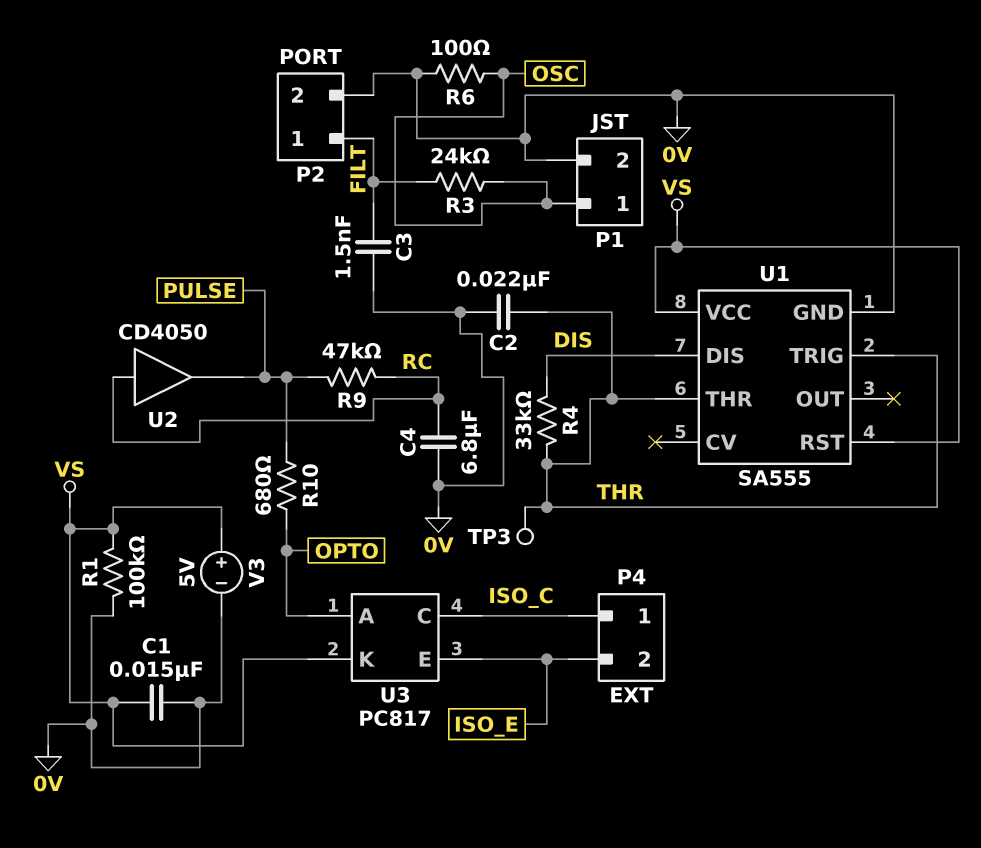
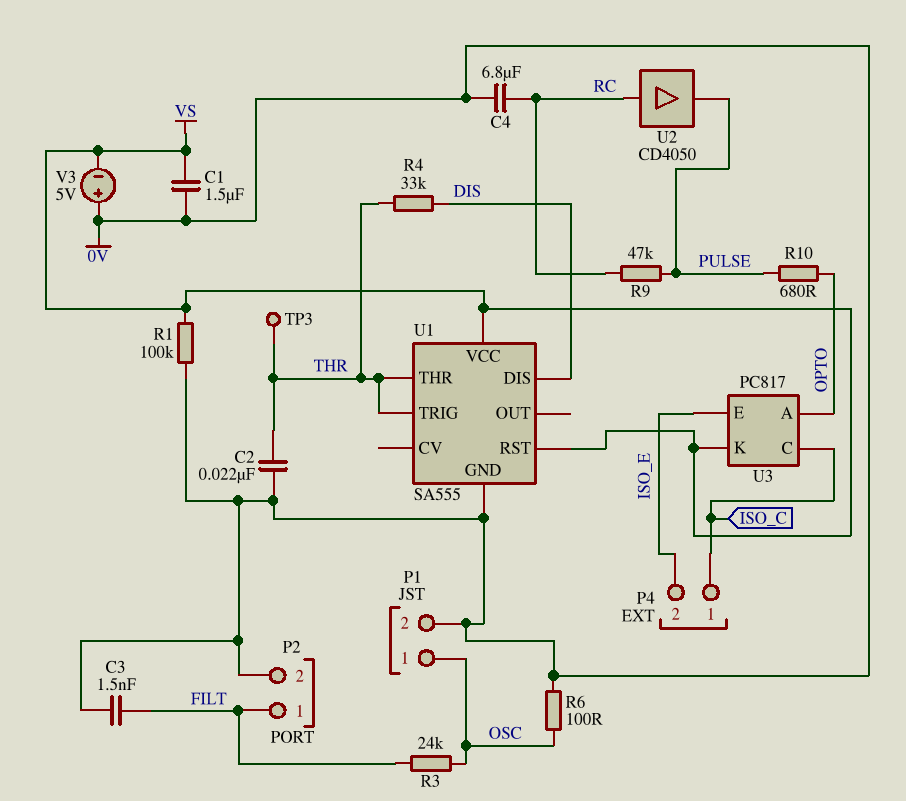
C1: 15nF (0V, VS) -> 1.5uF (0V, VS)
V3: 5V (plus VS, minus 0V) -> 5V (plus 0V, minus VS)

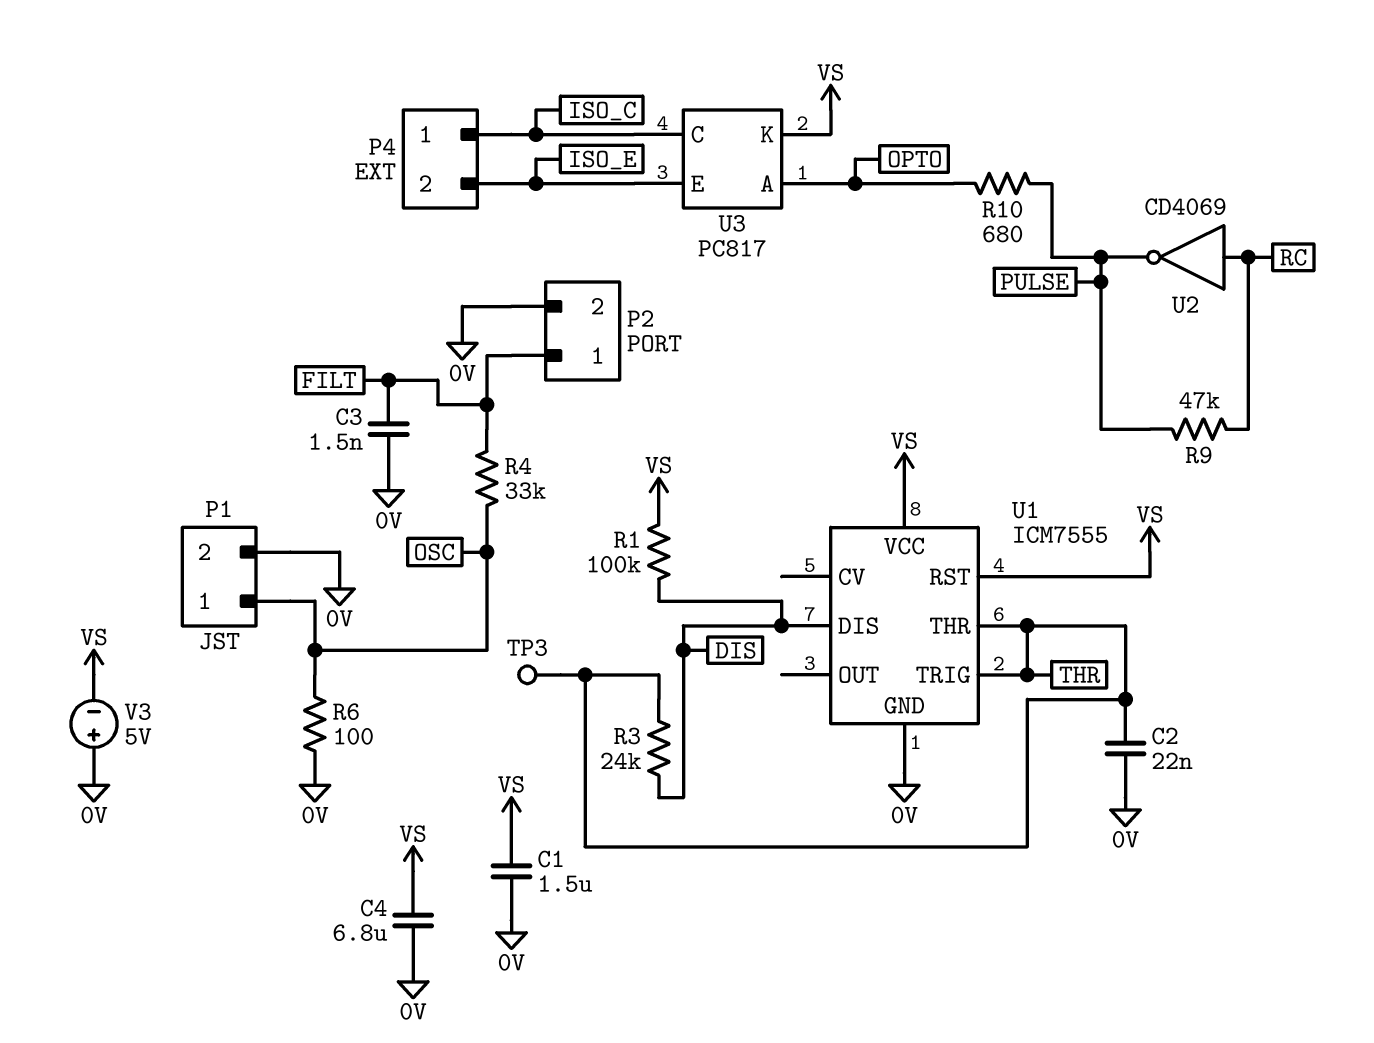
C4: 6.8uF (0V, RC) -> 6.8uF (0V, VS)
R1: 100k (0V, VS) -> 100k (DIS, VS)
R3: 24k (FILT, OSC) -> 24k (DIS, THR)
R4: 33k (DIS, THR) -> 33k (FILT, OSC)
U1: SA555 -> ICM7555
U2: buffer CD4050 (in RC, out PULSE) -> NOT CD4069 (in RC, out PULSE)

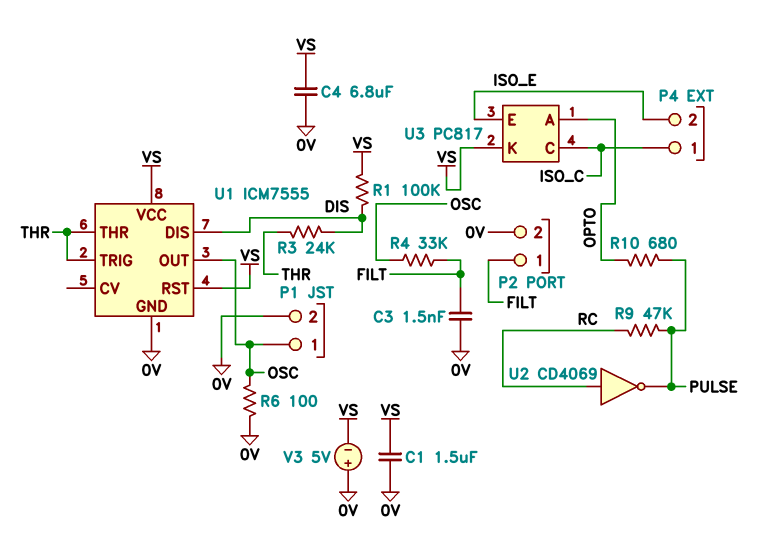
C2: 22nF (0V, THR) -> none
TP3: test point (THR) -> none
U1 pin OUT: none -> OSC

